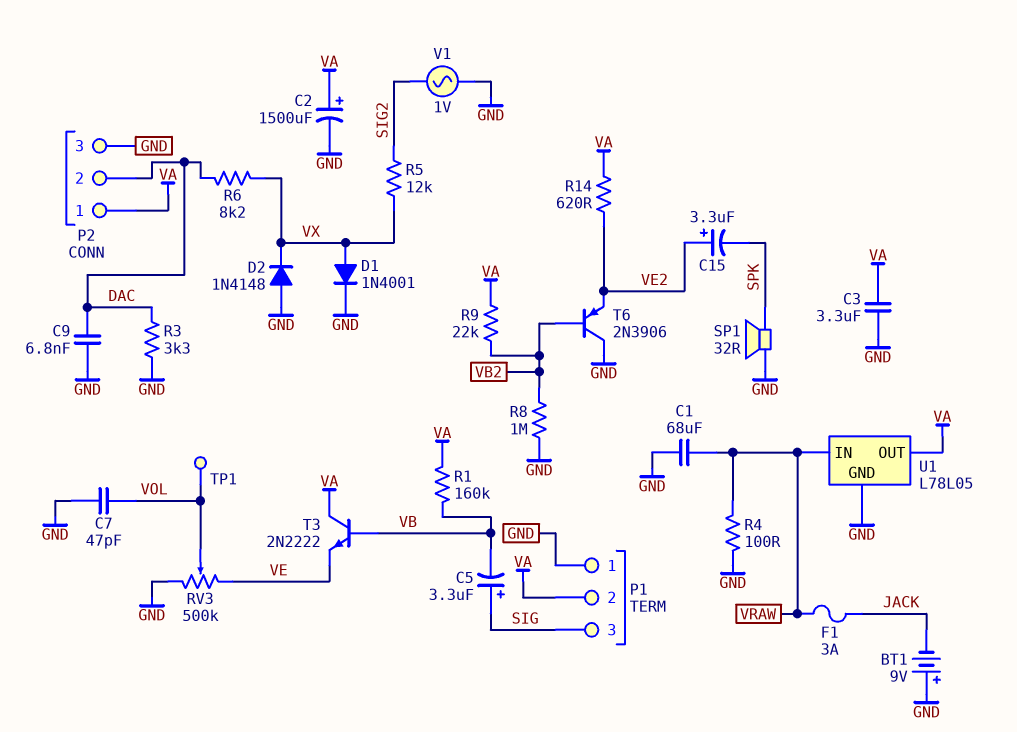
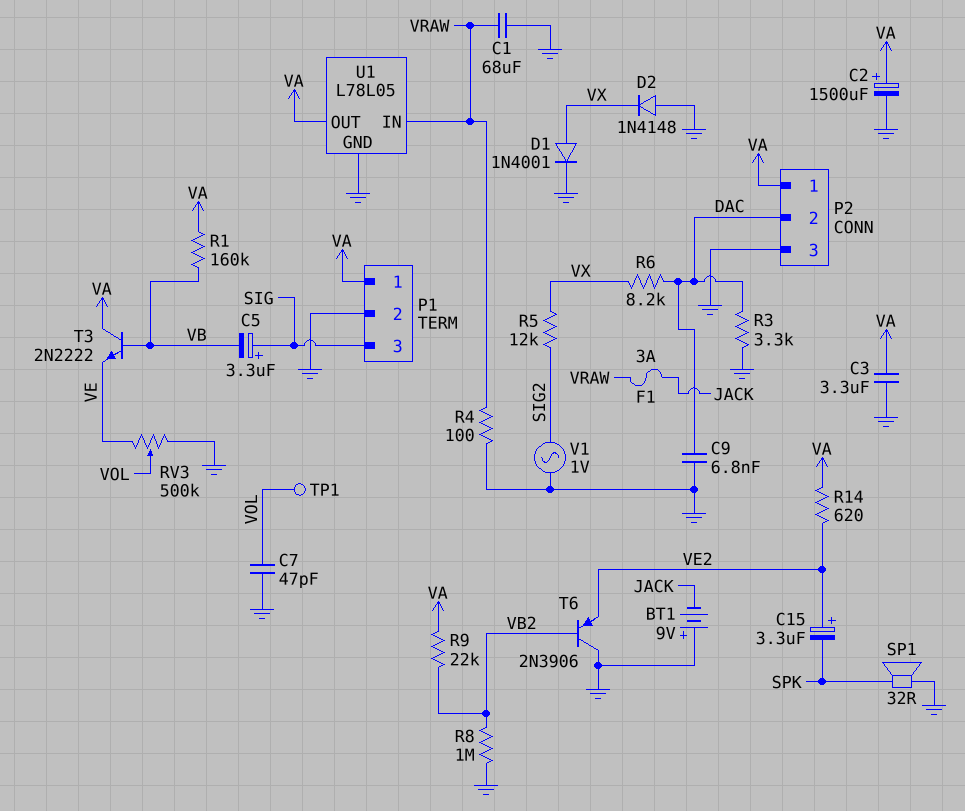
P1 pin 1: GND -> VA
P1 pin 2: VA -> GND

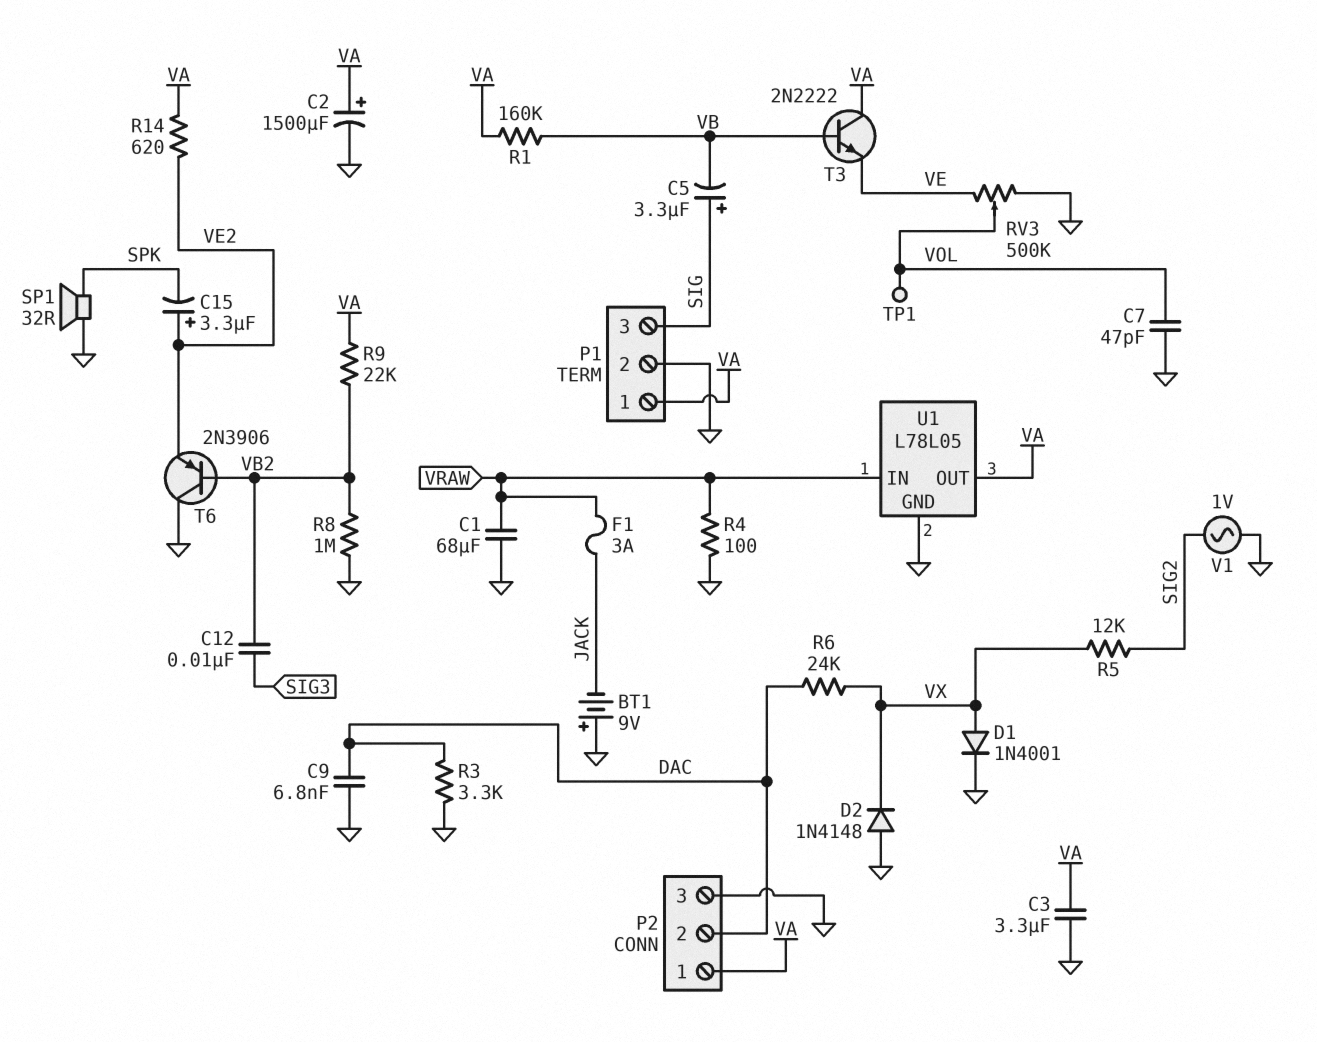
C12: none -> 10nF (SIG3, VB2)
R6: 8.2k (DAC, VX) -> 24k (DAC, VX)

